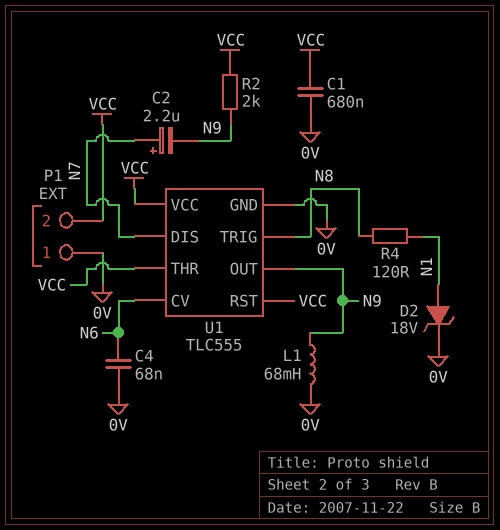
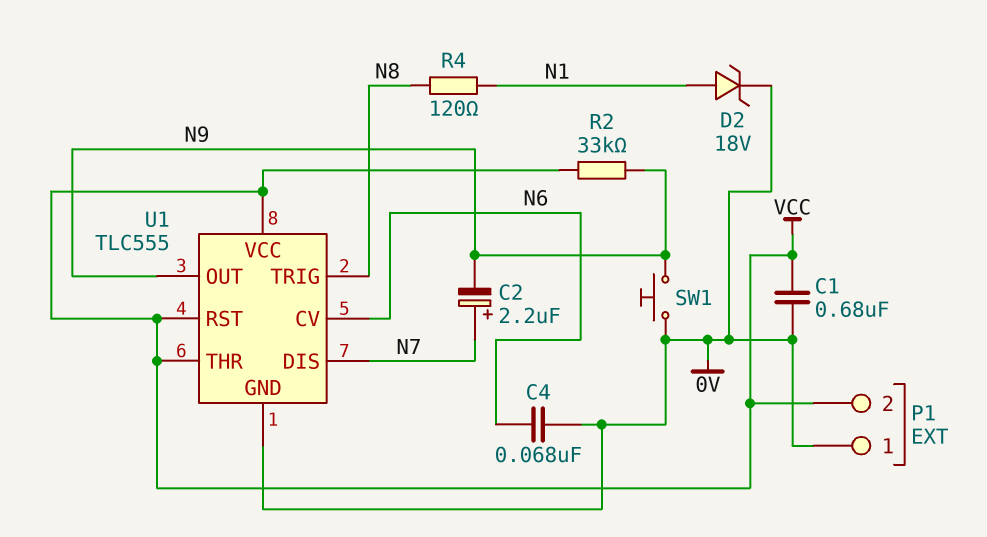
L1: 68mH (0V, N9) -> none
R2: 2k (N9, VCC) -> 33k (N9, VCC)
SW1: none -> button (0V, N9)

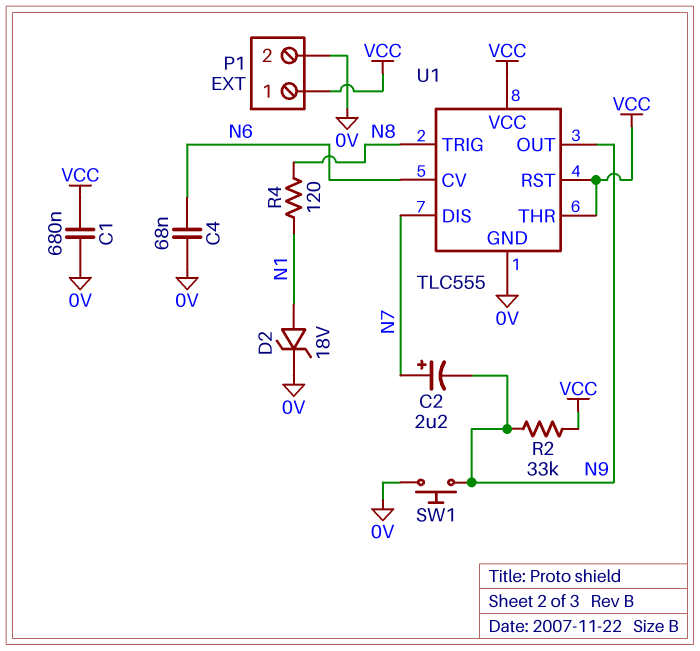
P1 pin 1: 0V -> VCC
P1 pin 2: VCC -> 0V

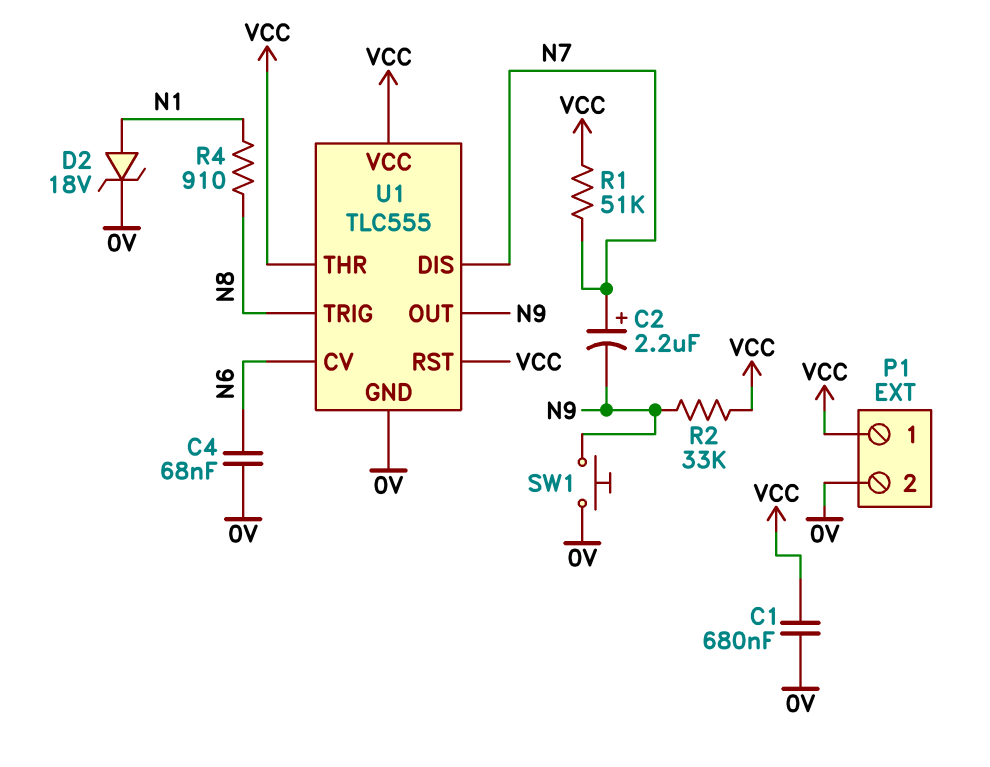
R1: none -> 51k (N7, VCC)
R4: 120 (N1, N8) -> 910 (N1, N8)

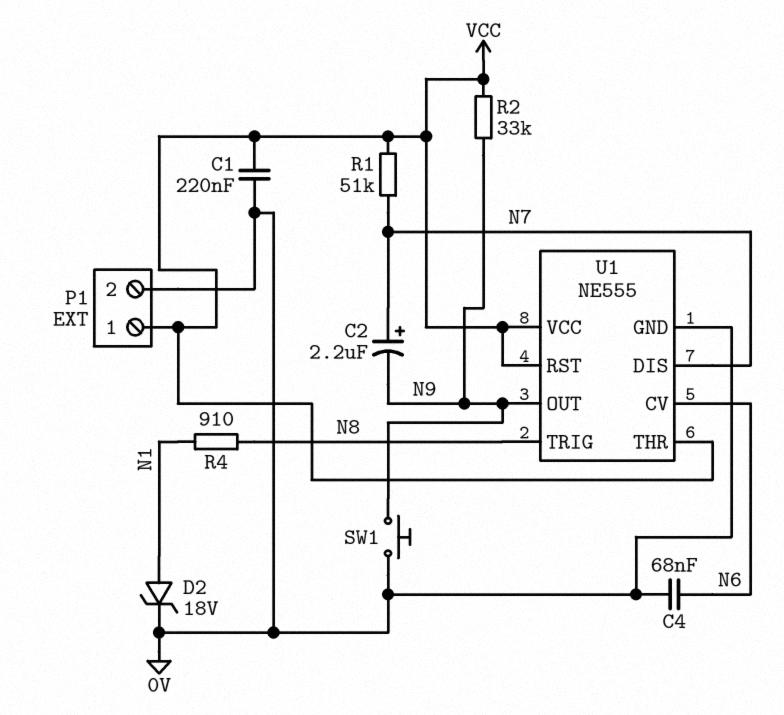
C1: 680nF (0V, VCC) -> 220nF (0V, VCC)
U1: TLC555 -> NE555

